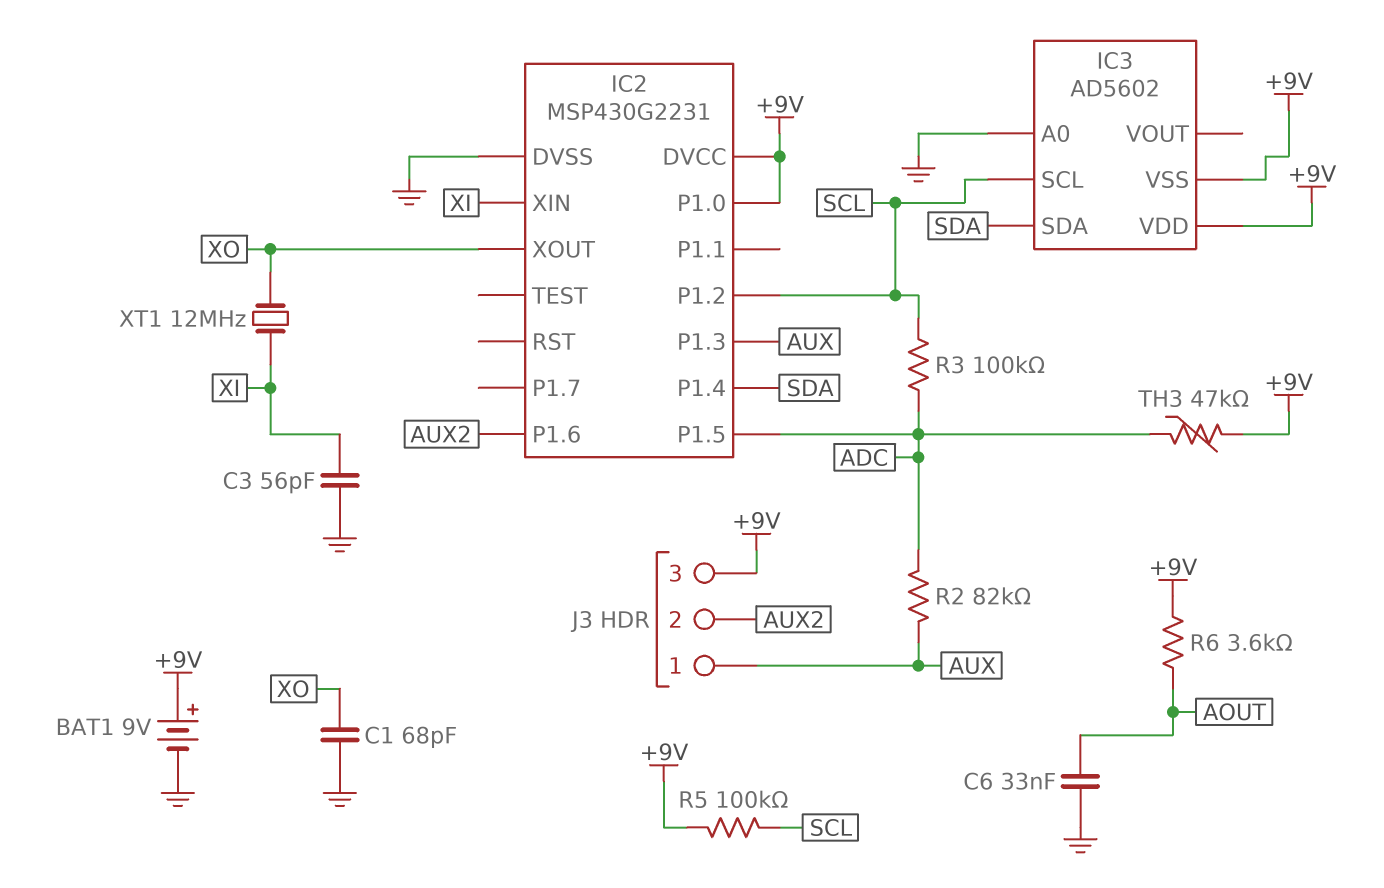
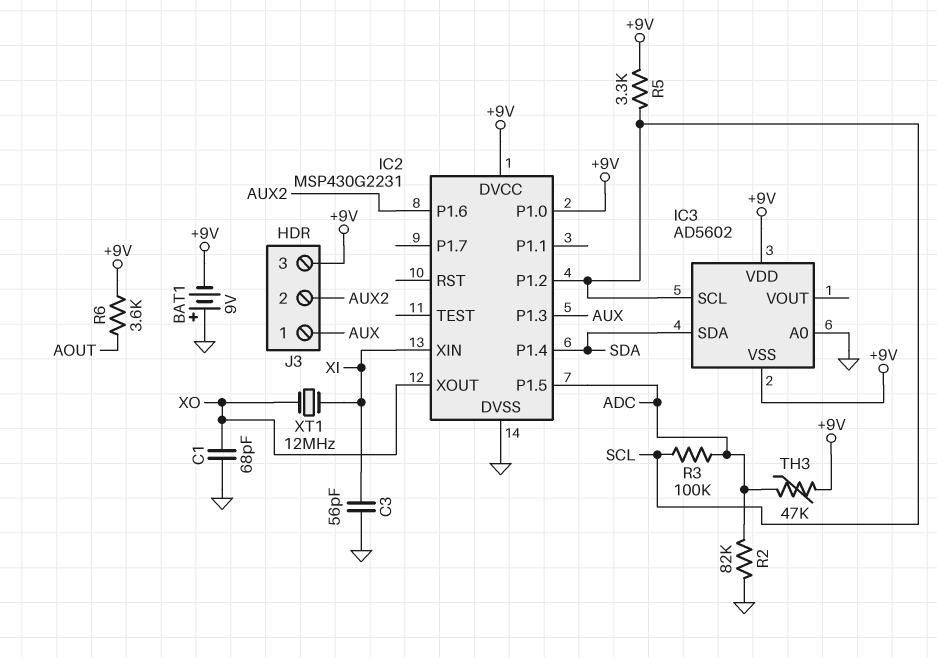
BAT1: 9V (plus +9V, minus GND) -> 9V (plus GND, minus +9V)
C6: 33nF (AOUT, GND) -> none
R2: 82k (ADC, AUX) -> 82k (ADC, GND)
R5: 100k (+9V, SCL) -> 3.3k (+9V, SCL)

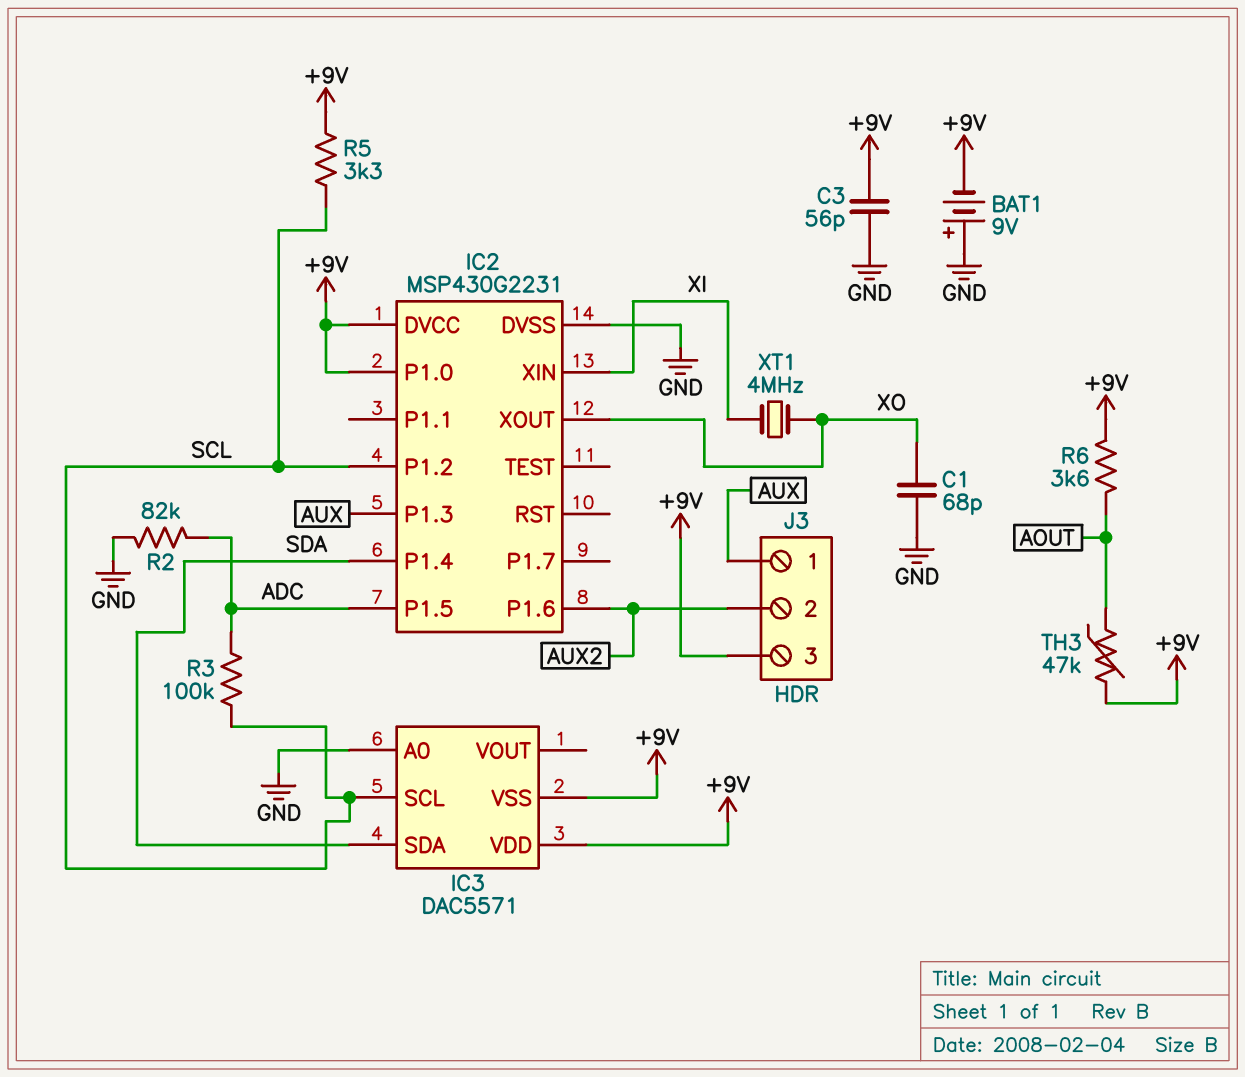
C3: 56pF (GND, XI) -> 56pF (+9V, GND)
IC3: AD5602 -> DAC5571
TH3: 47k (+9V, ADC) -> 47k (+9V, AOUT)
XT1: 12MHz (XI, XO) -> 4MHz (XI, XO)

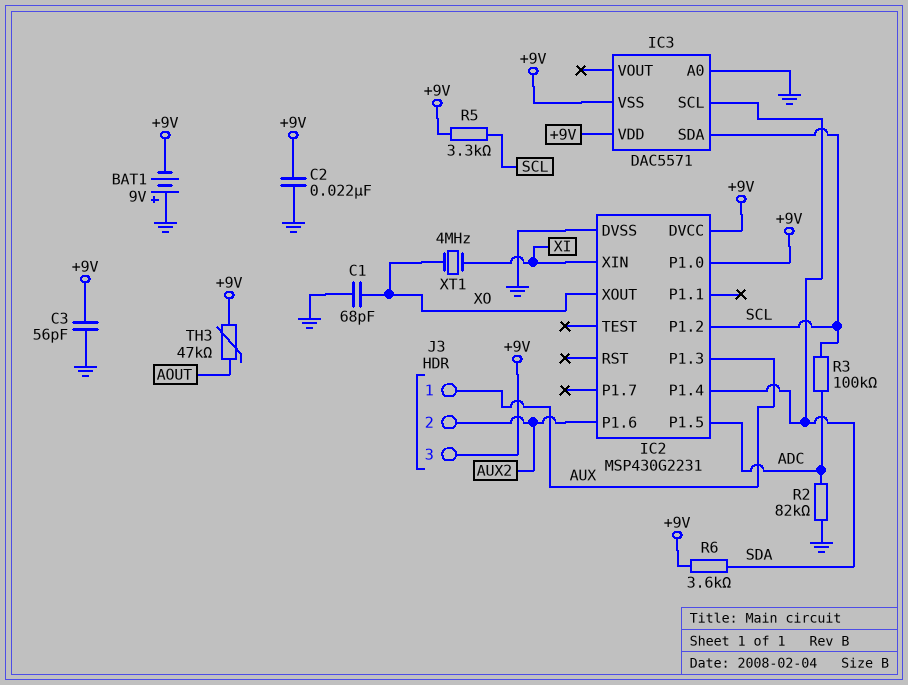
C2: none -> 22nF (+9V, GND)
IC3 pin SCL: SCL -> SDA
IC3 pin SDA: SDA -> SCL
R6: 3.6k (+9V, AOUT) -> 3.6k (+9V, SDA)

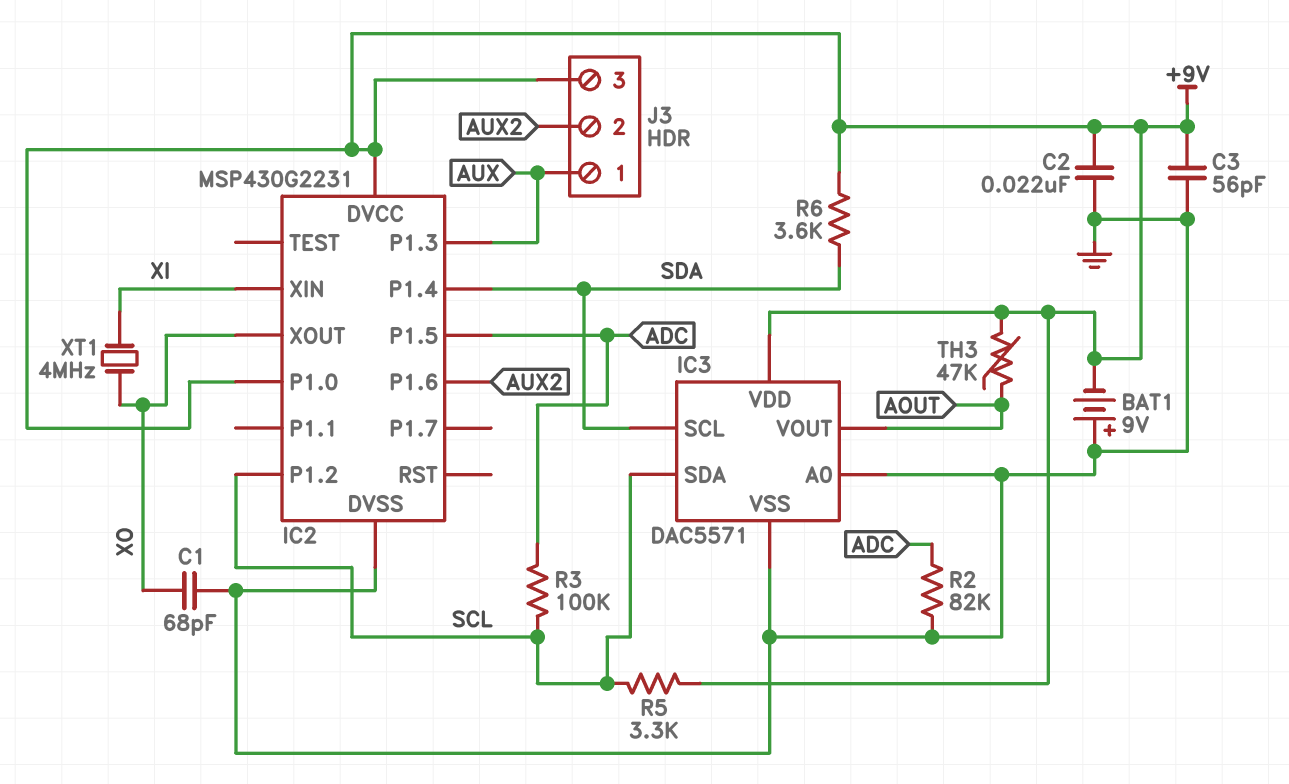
IC3 pin VOUT: none -> AOUT
IC3 pin VSS: +9V -> GND

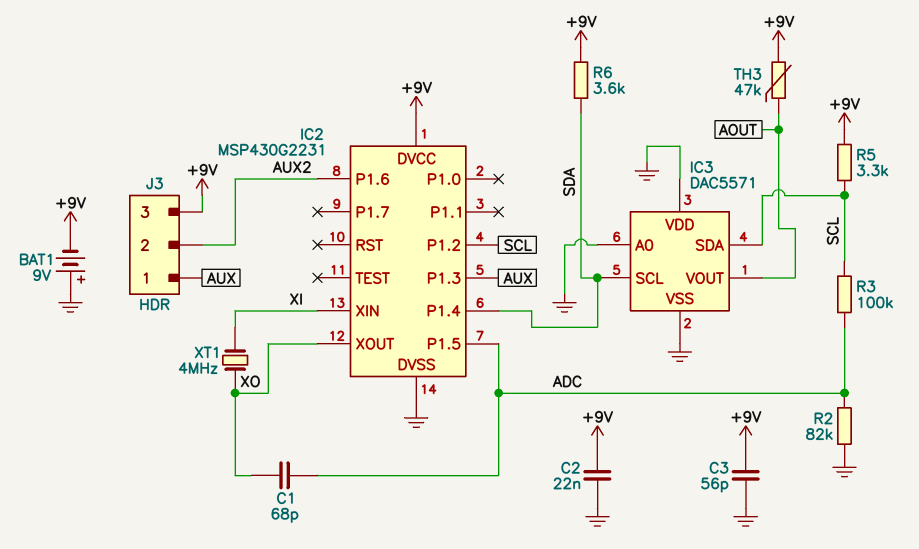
C1: 68pF (GND, XO) -> 68pF (ADC, XO)
IC2 pin P1.0: +9V -> none
IC3 pin VDD: +9V -> GND

